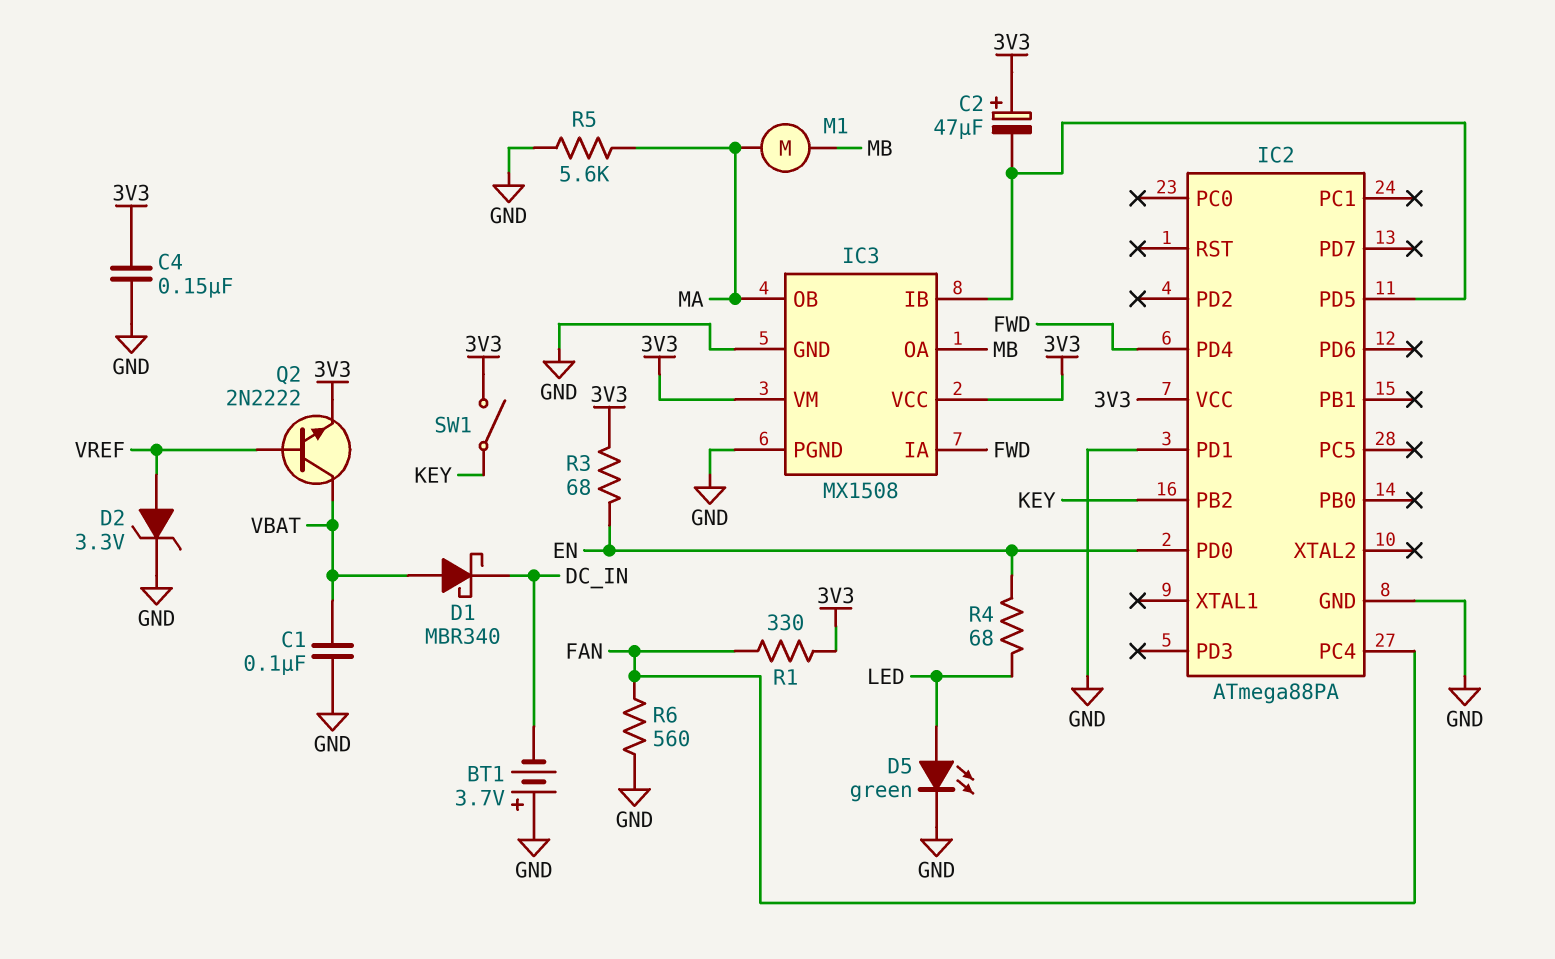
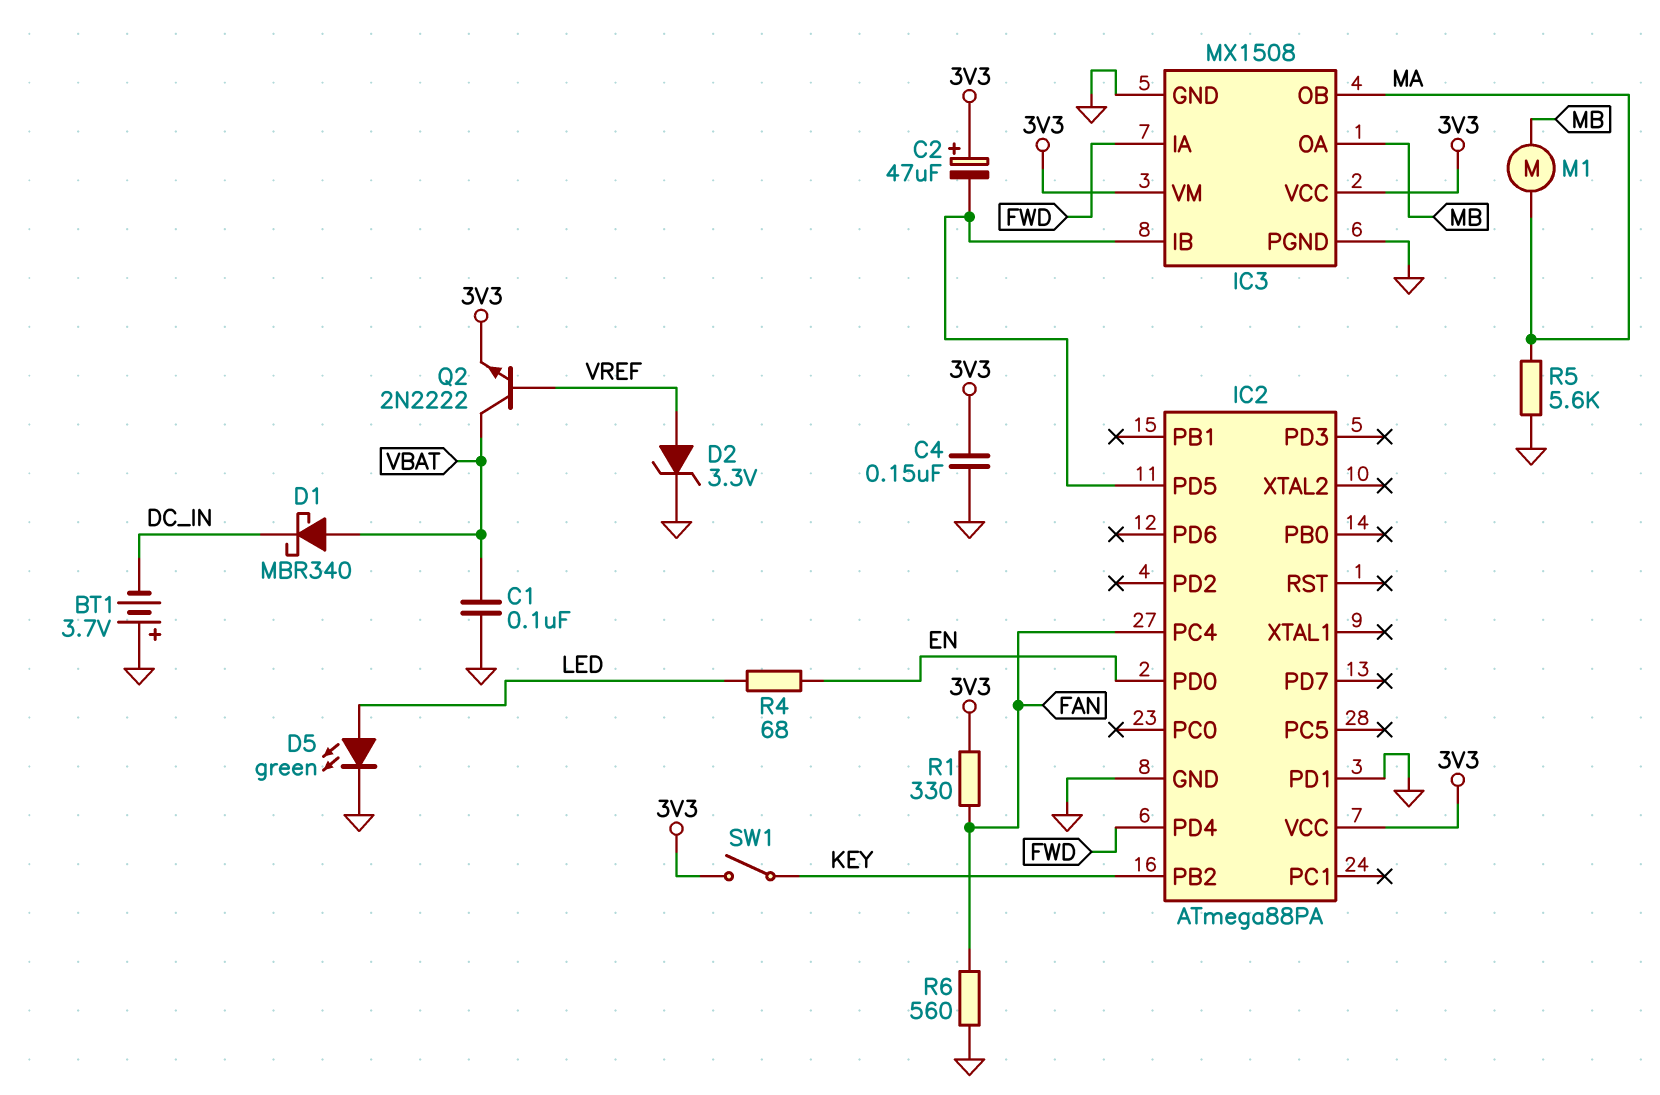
R3: 68 (3V3, EN) -> none

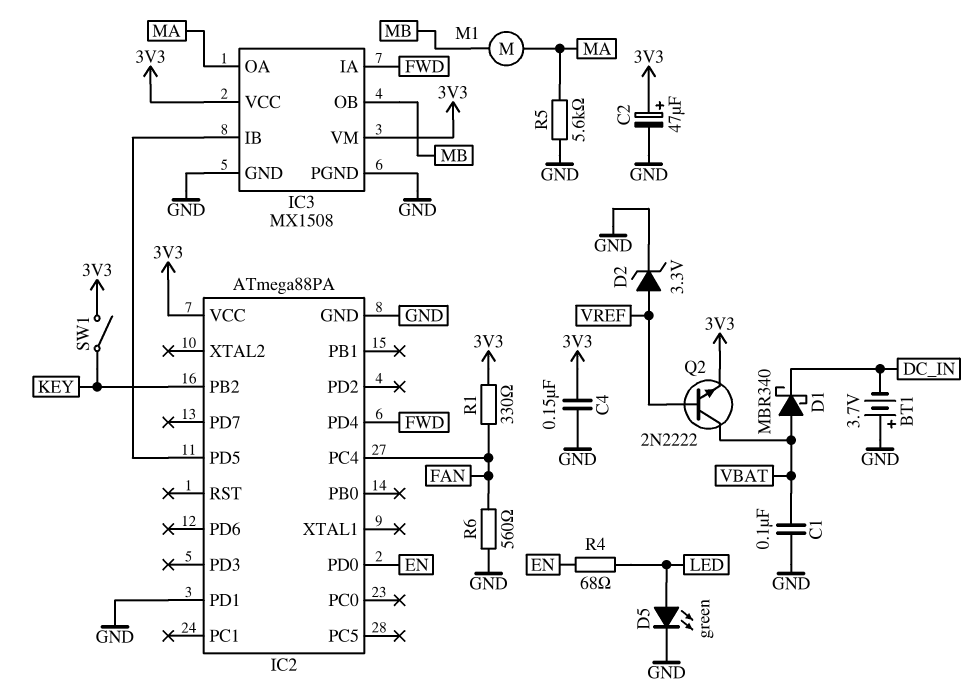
C2: 47uF (plus 3V3, minus IC2/PD5) -> 47uF (plus 3V3, minus GND)
IC3 pin OA: MB -> MA
IC3 pin OB: MA -> MB

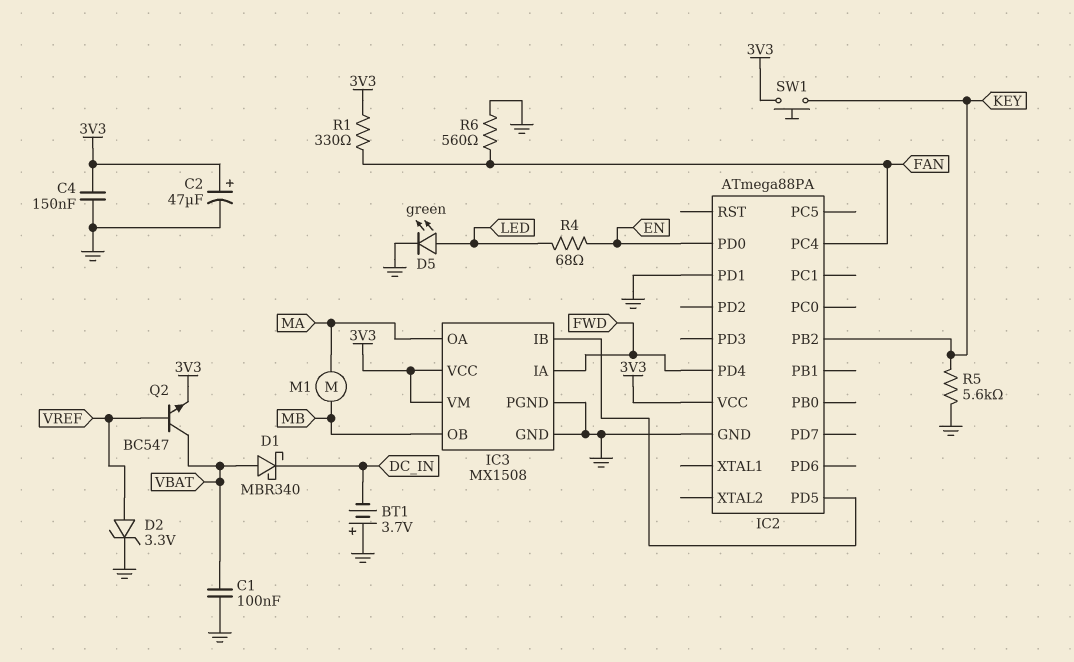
Q2: NPN 2N2222 (B VREF, C VBAT, E 3V3) -> NPN BC547 (B VREF, C VBAT, E 3V3)
R5: 5.6k (GND, MA) -> 5.6k (GND, KEY)
SW1: switch (3V3, KEY) -> button (3V3, KEY)

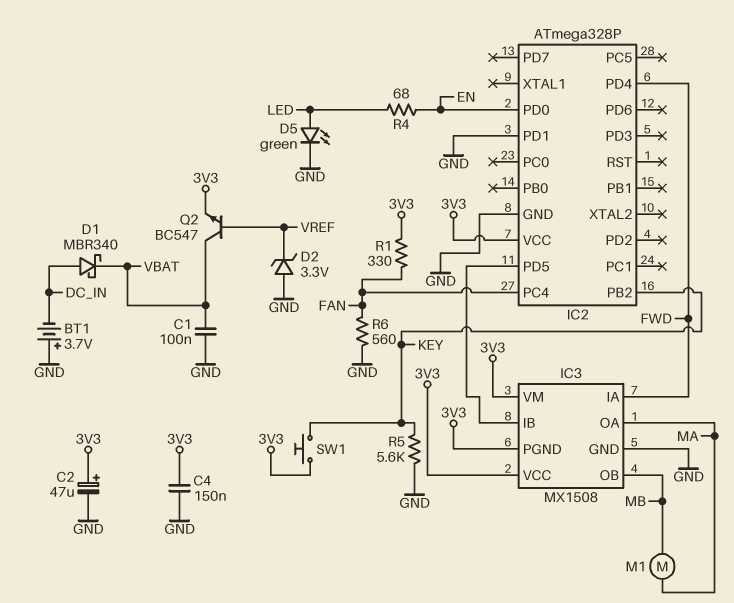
D1: schottky MBR340 (A VBAT, K DC_IN) -> schottky MBR340 (A DC_IN, K VBAT)
D2: zener 3.3V (A VREF, K GND) -> zener 3.3V (A GND, K VREF)
IC2: ATmega88PA -> ATmega328P
IC3 pin PGND: GND -> 3V3

